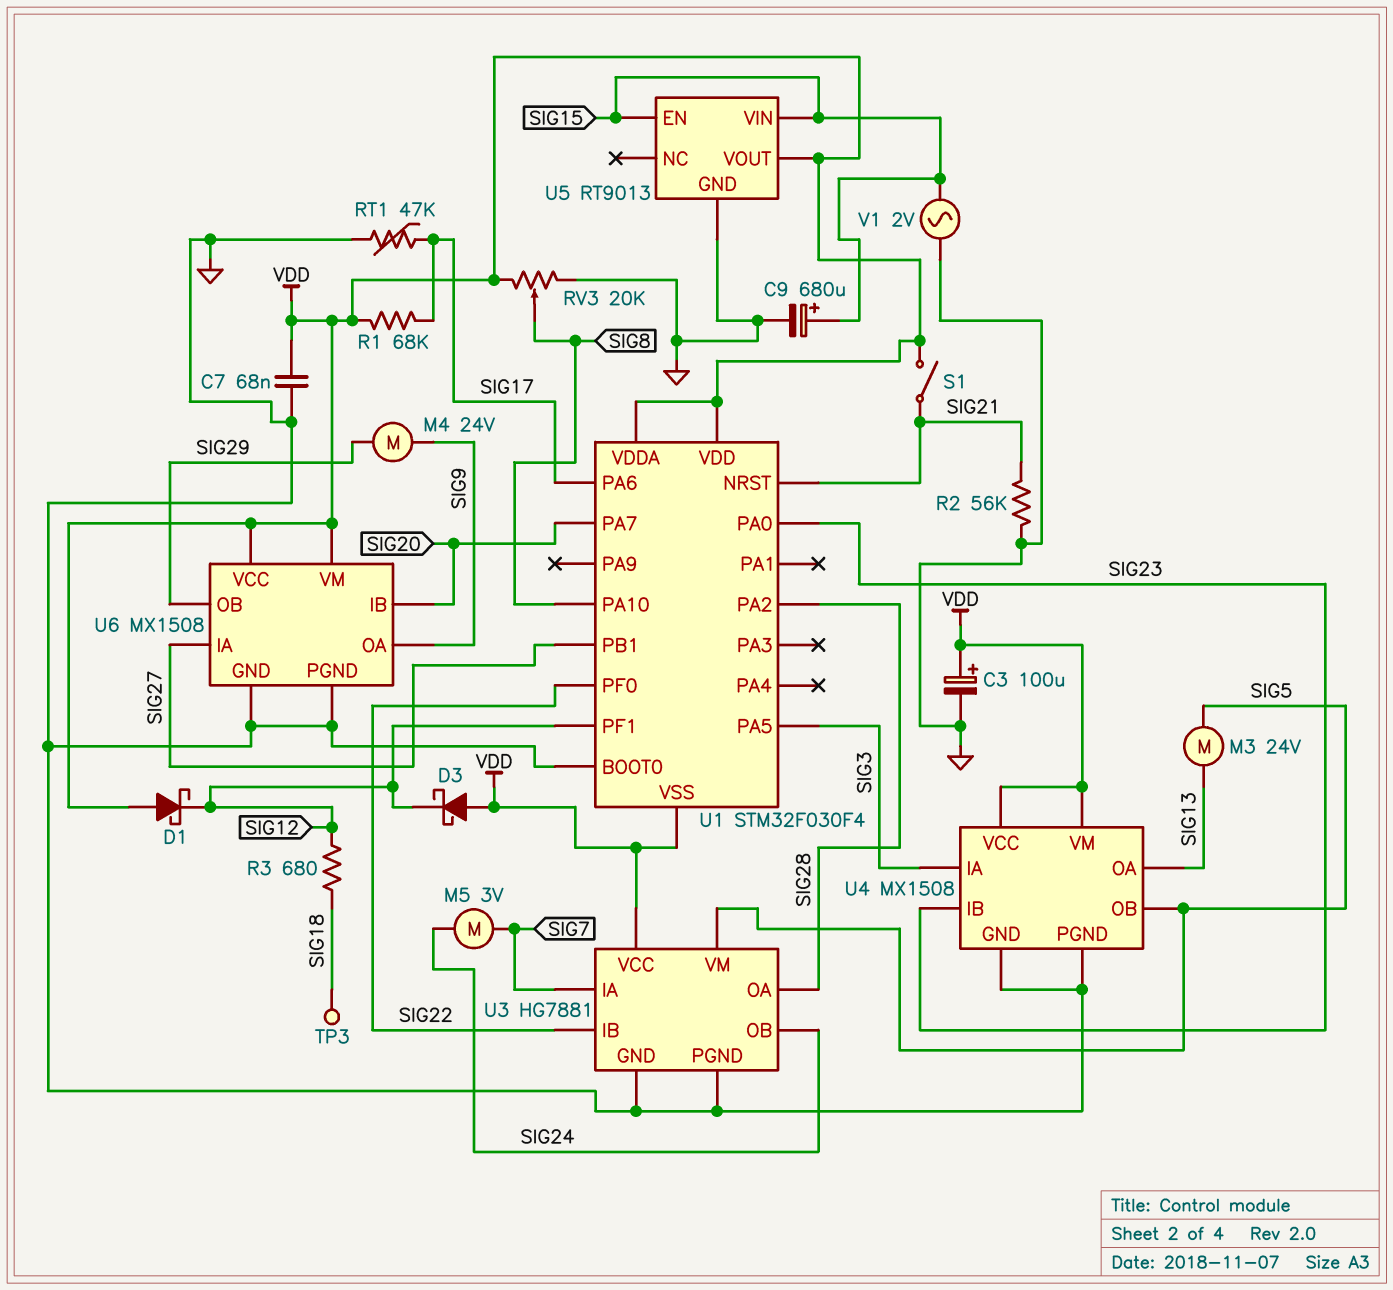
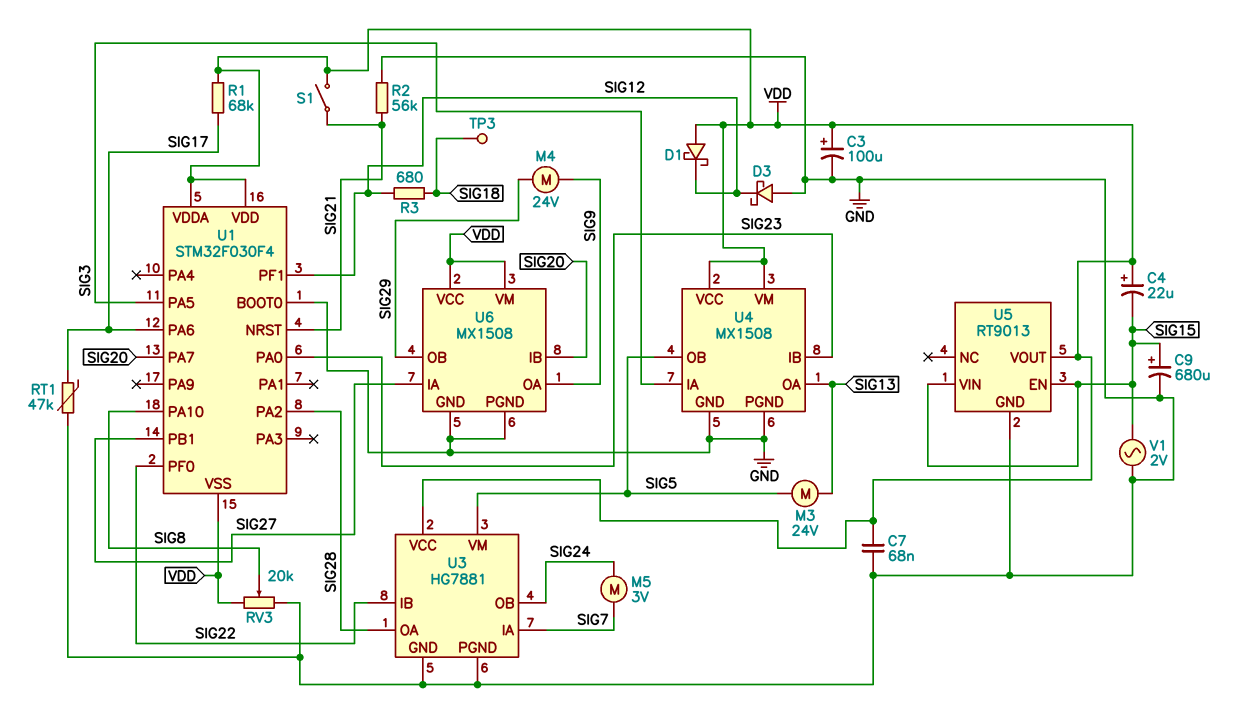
C4: none -> 22uF (plus VDD, minus SIG15)
D3: schottky (A VDD, K SIG12) -> schottky (A GND, K SIG12)

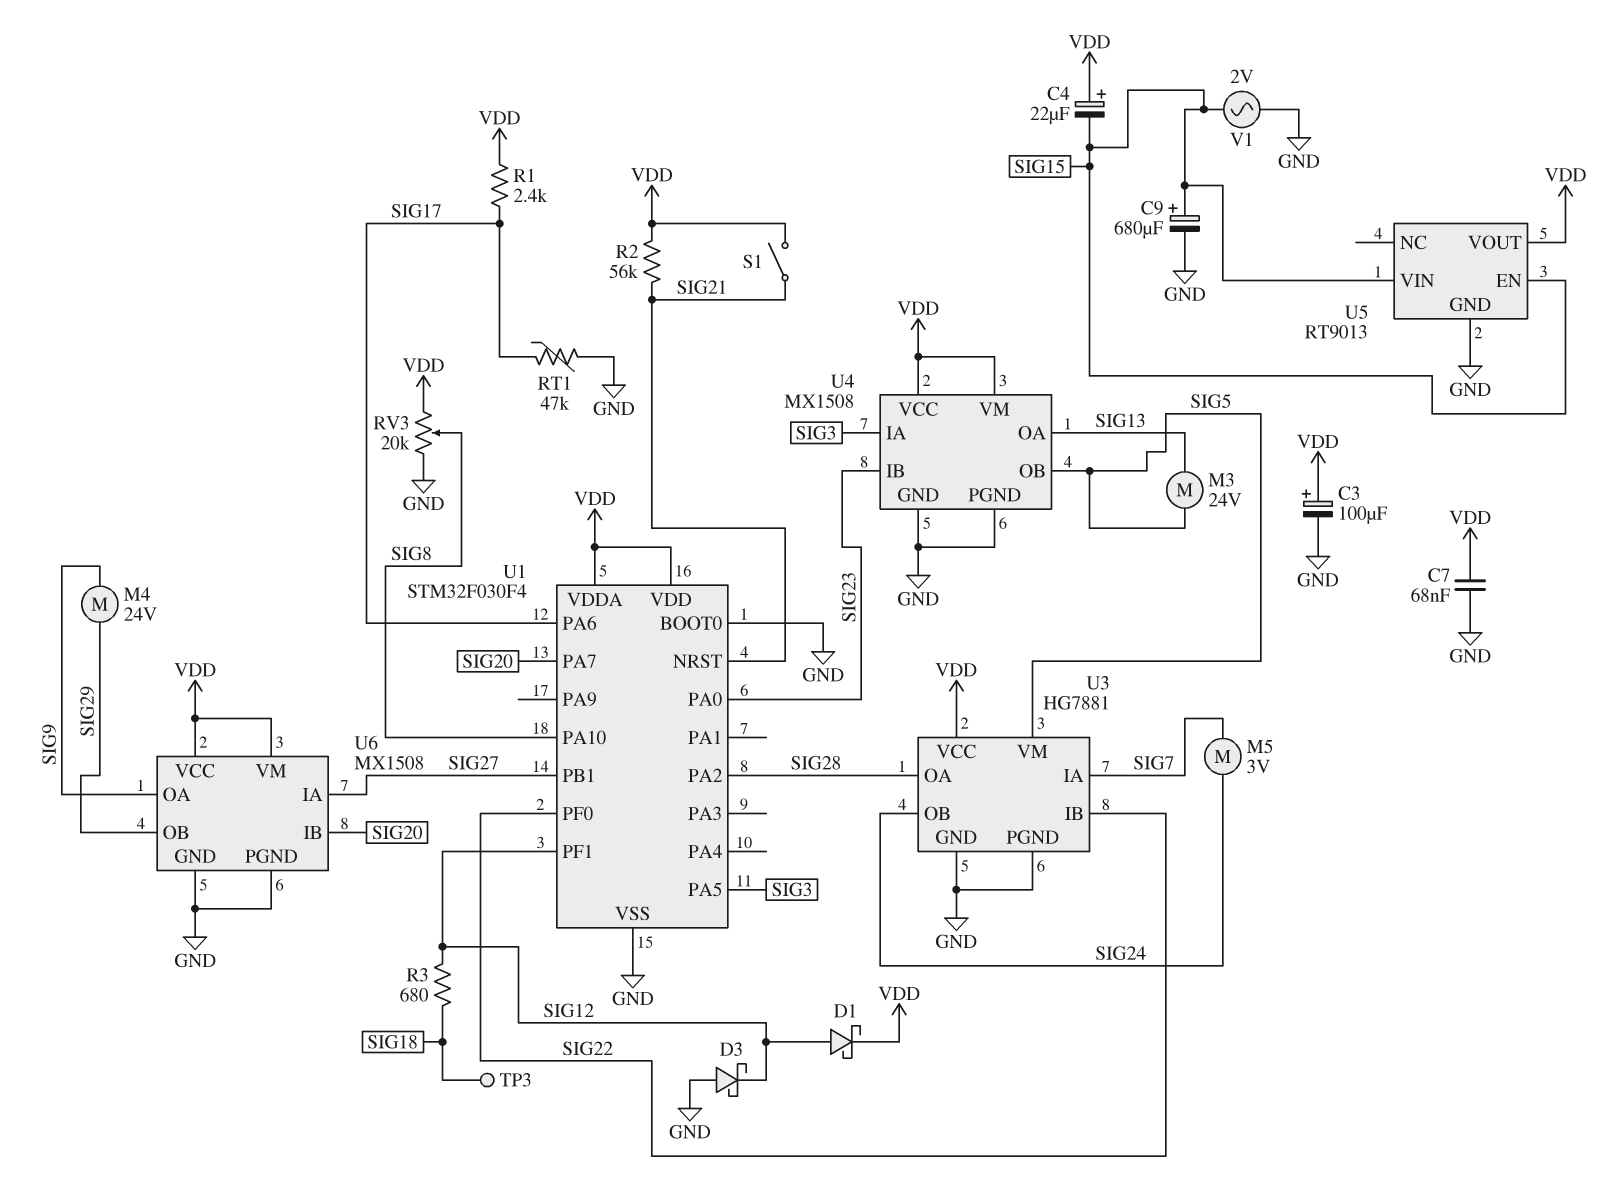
D1: schottky (A VDD, K SIG12) -> schottky (A SIG12, K VDD)
R1: 68k (SIG17, VDD) -> 2.4k (SIG17, VDD)
R2: 56k (GND, SIG21) -> 56k (SIG21, VDD)
U1 pin VSS: VDD -> GND

